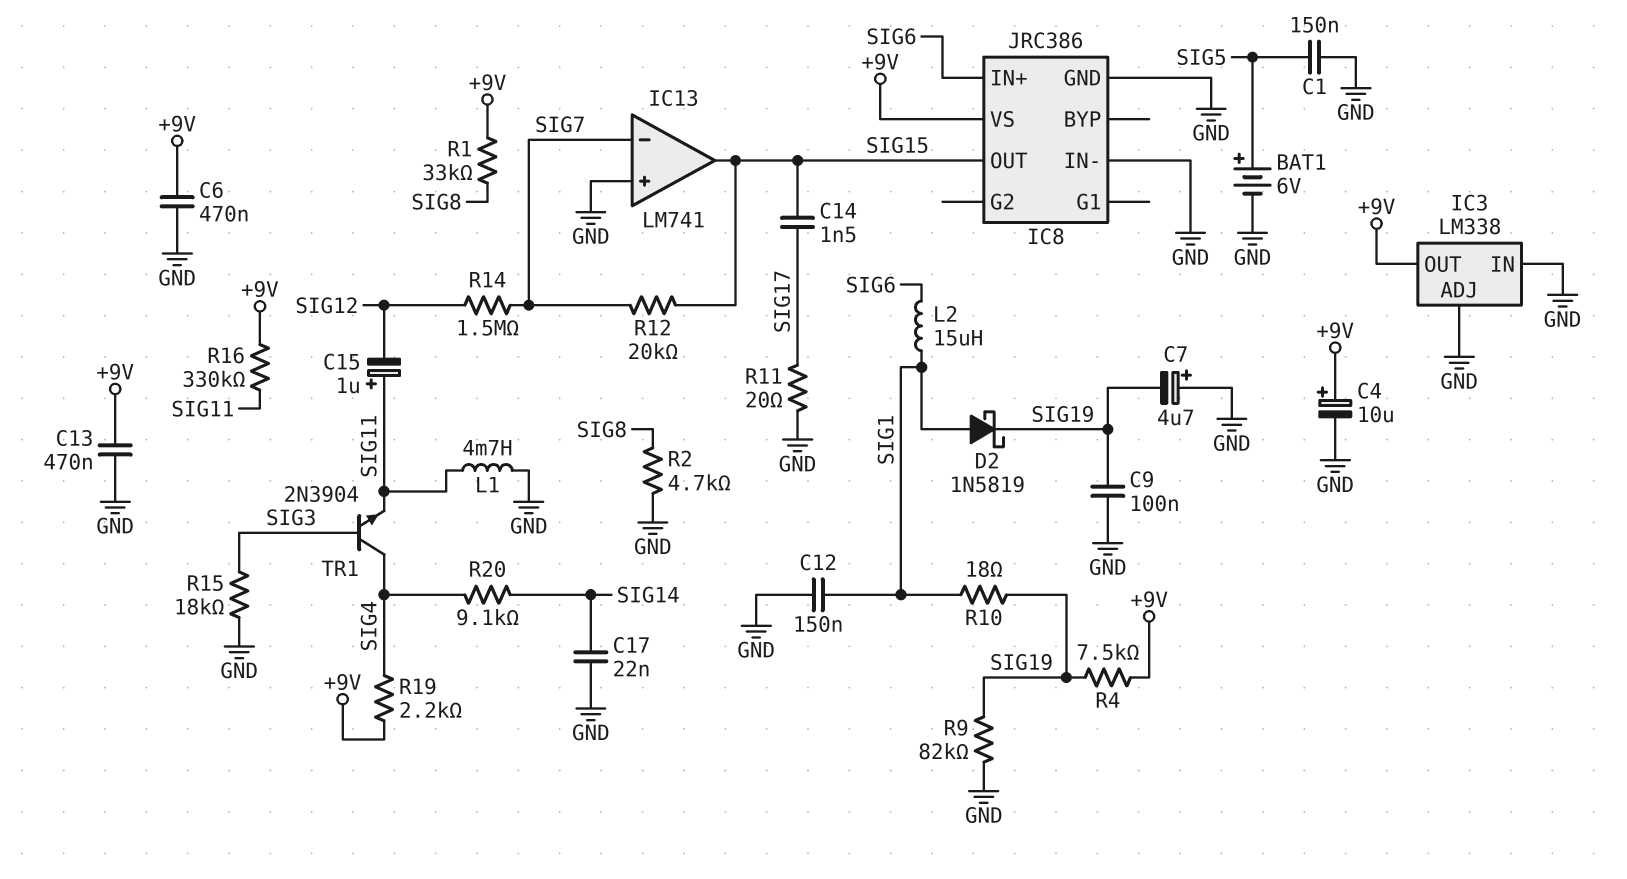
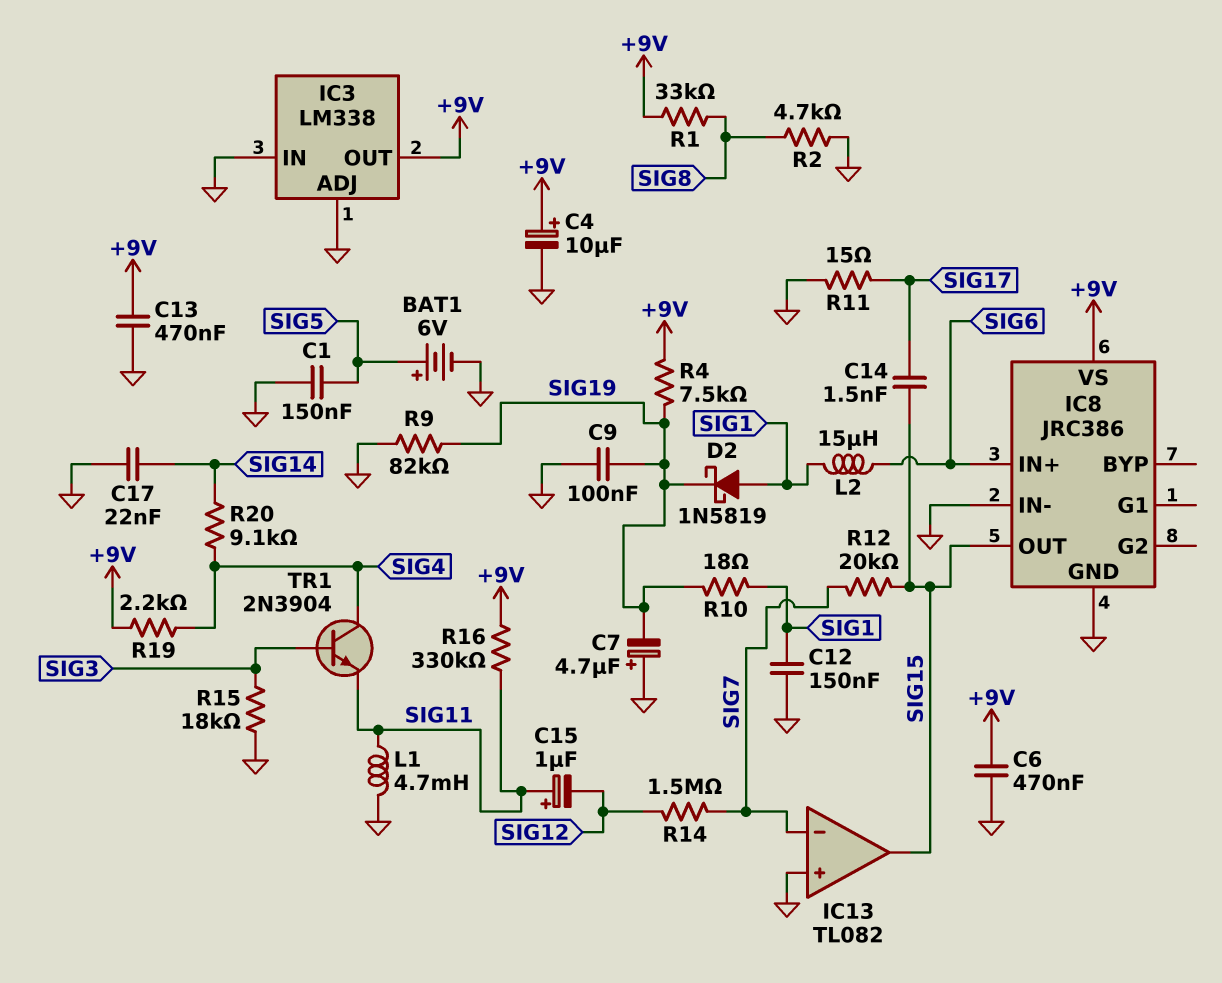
IC13: LM741 -> TL082
R11: 20 (GND, SIG17) -> 15 (GND, SIG17)

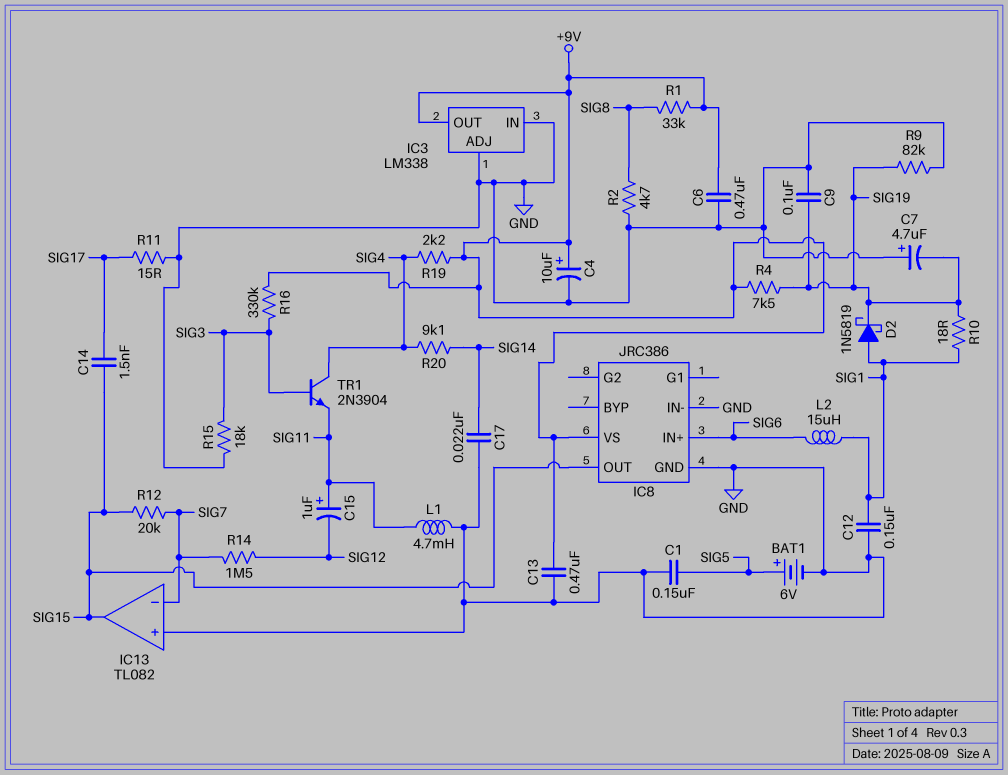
R16: 330k (+9V, SIG11) -> 330k (+9V, SIG3)

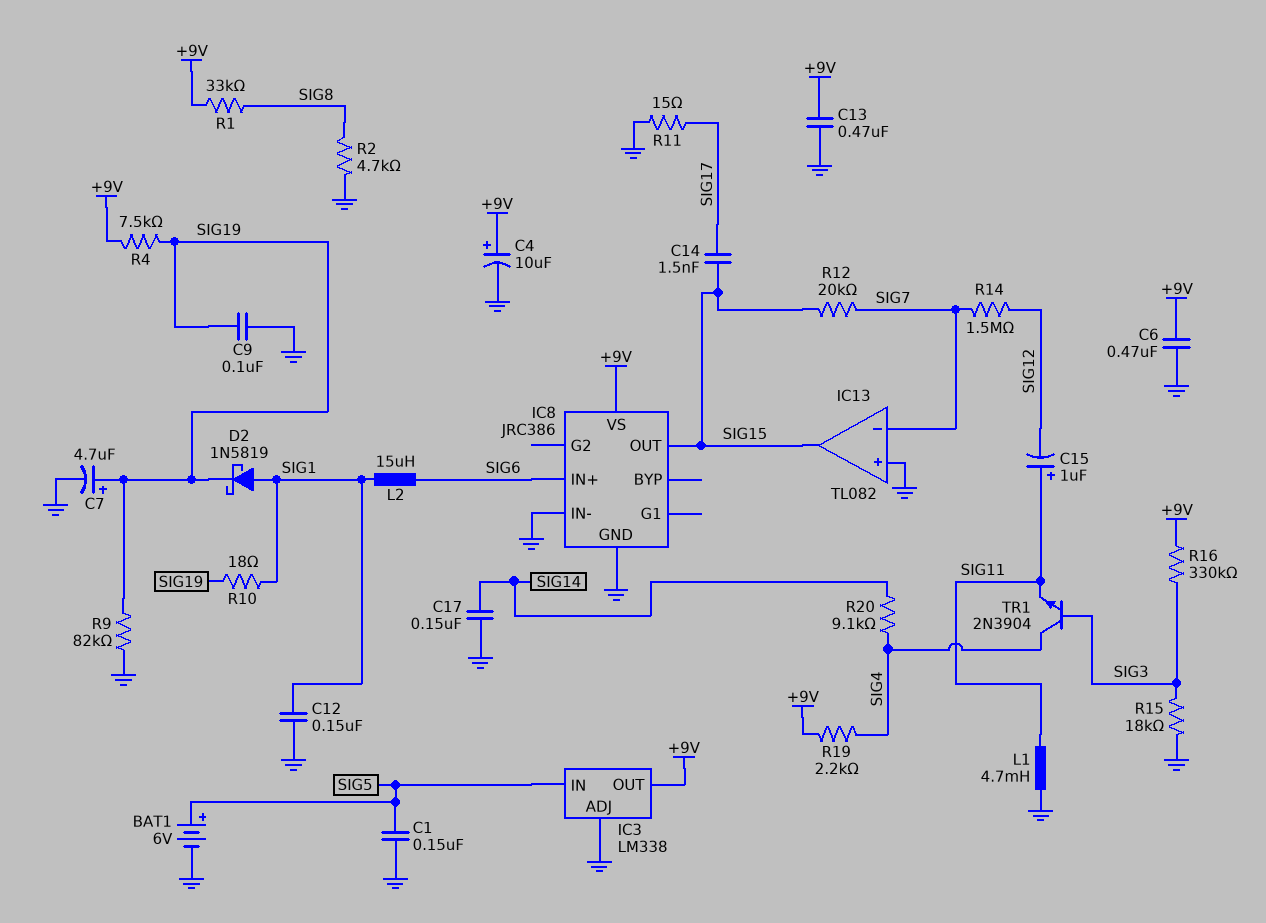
C7: 4.7uF (plus GND, minus SIG19) -> 4.7uF (plus SIG19, minus GND)
C17: 22nF (GND, SIG14) -> 150nF (GND, SIG14)
IC3 pin IN: GND -> SIG5

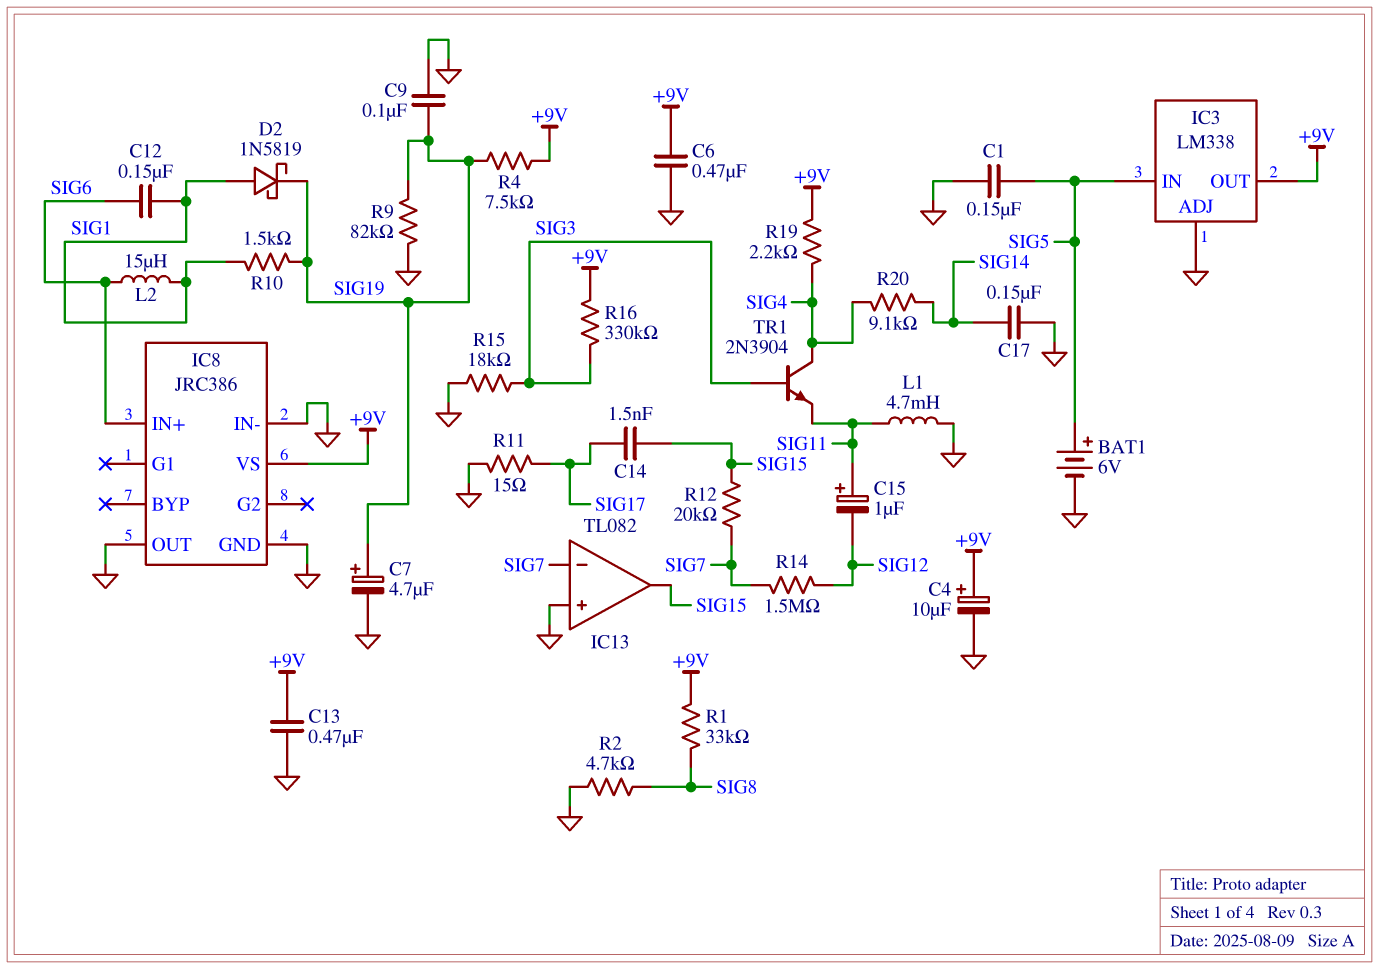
C12: 150nF (GND, SIG1) -> 150nF (SIG1, SIG6)
IC8 pin OUT: SIG15 -> GND
R10: 18 (SIG1, SIG19) -> 1.5k (SIG1, SIG19)

